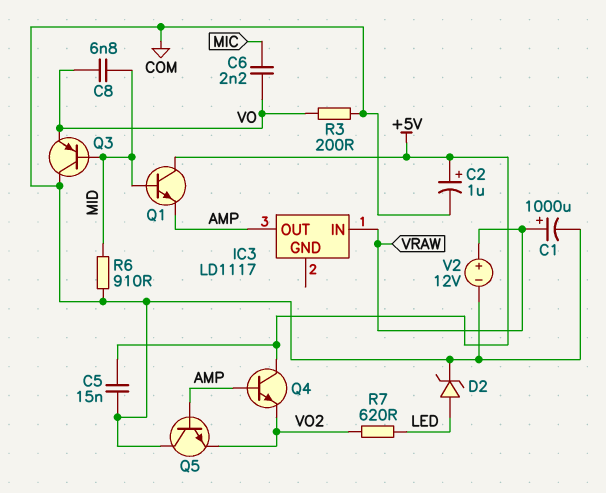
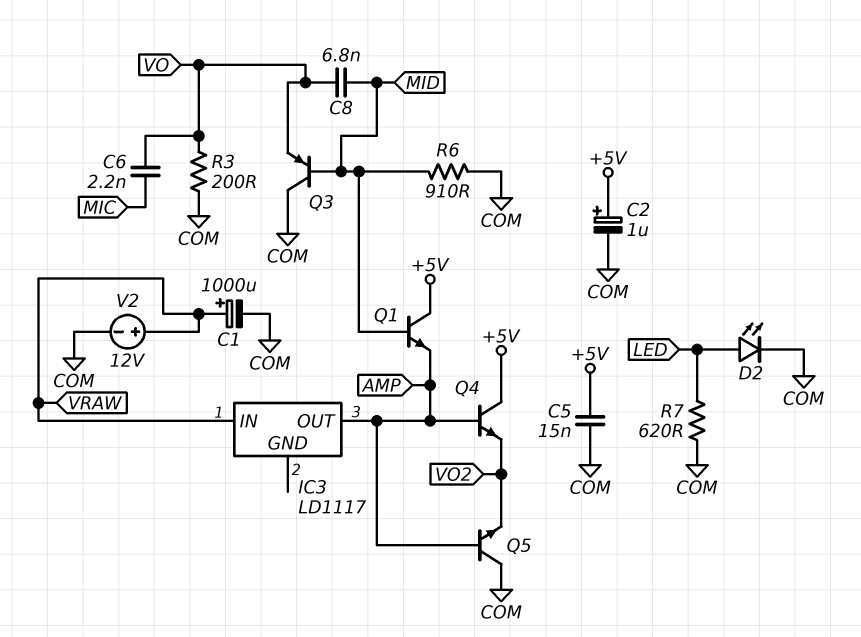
D2: zener (A LED, K COM) -> LED (A LED, K COM)
R7: 620 (LED, VO2) -> 620 (COM, LED)

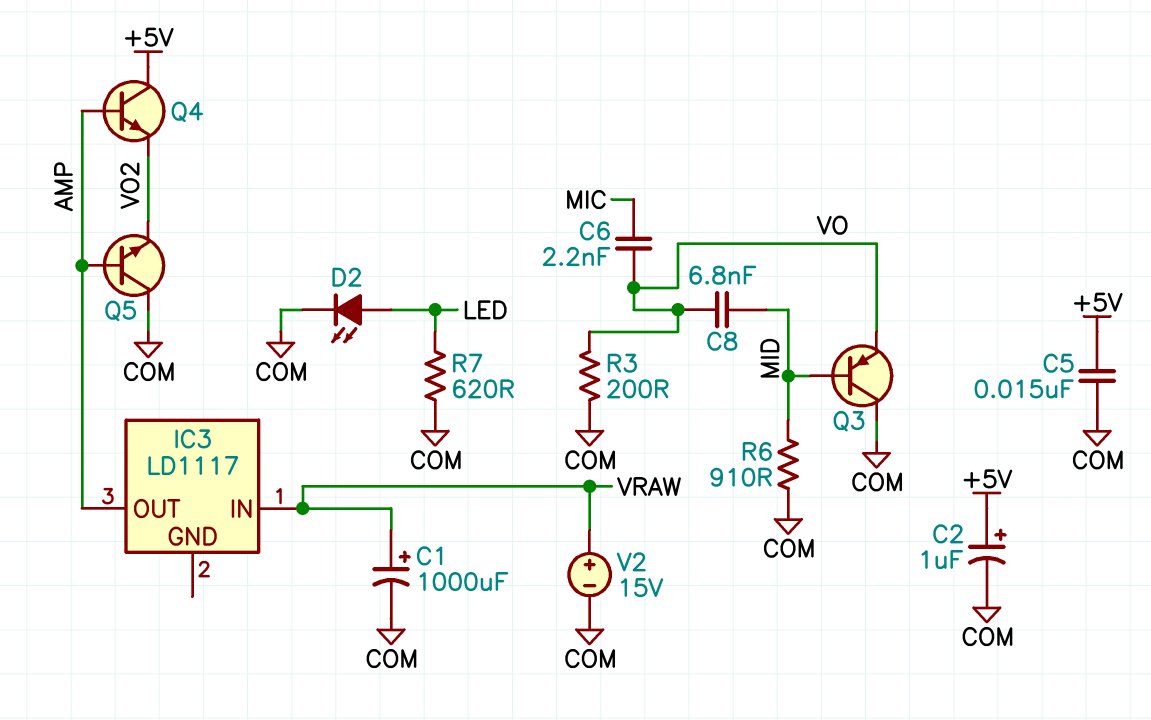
Q1: NPN (B MID, C +5V, E AMP) -> none
V2: 12V (plus VRAW, minus COM) -> 15V (plus VRAW, minus COM)

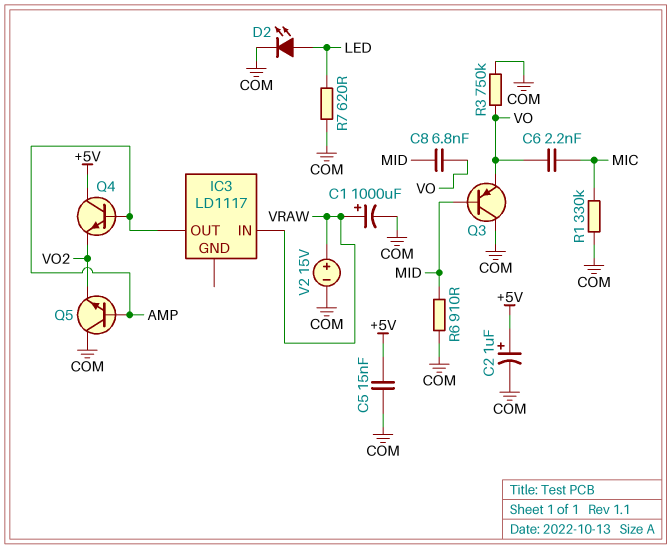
R1: none -> 330k (COM, MIC)
R3: 200 (COM, VO) -> 750k (COM, VO)

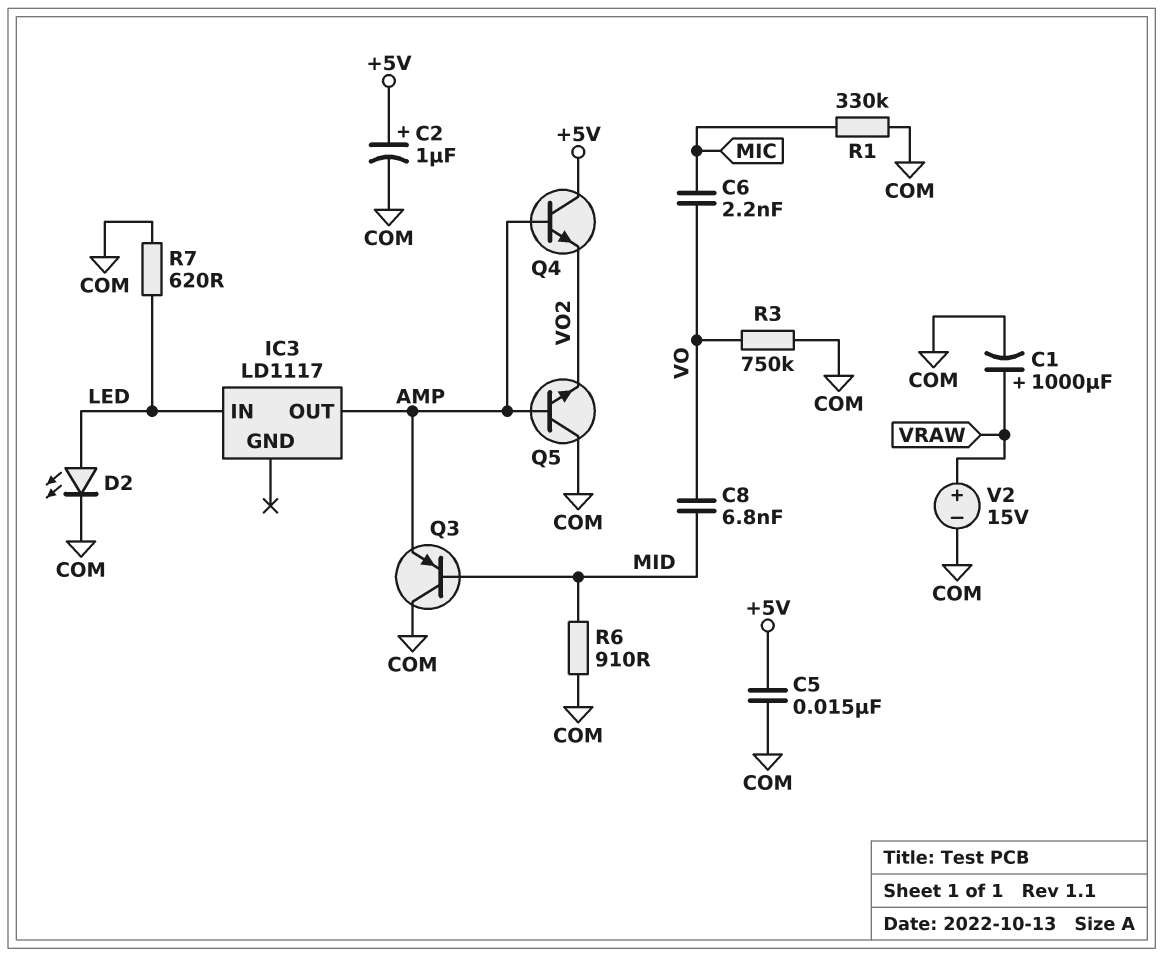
IC3 pin IN: VRAW -> LED
Q3: PNP (B MID, C COM, E VO) -> PNP (B MID, C COM, E AMP)

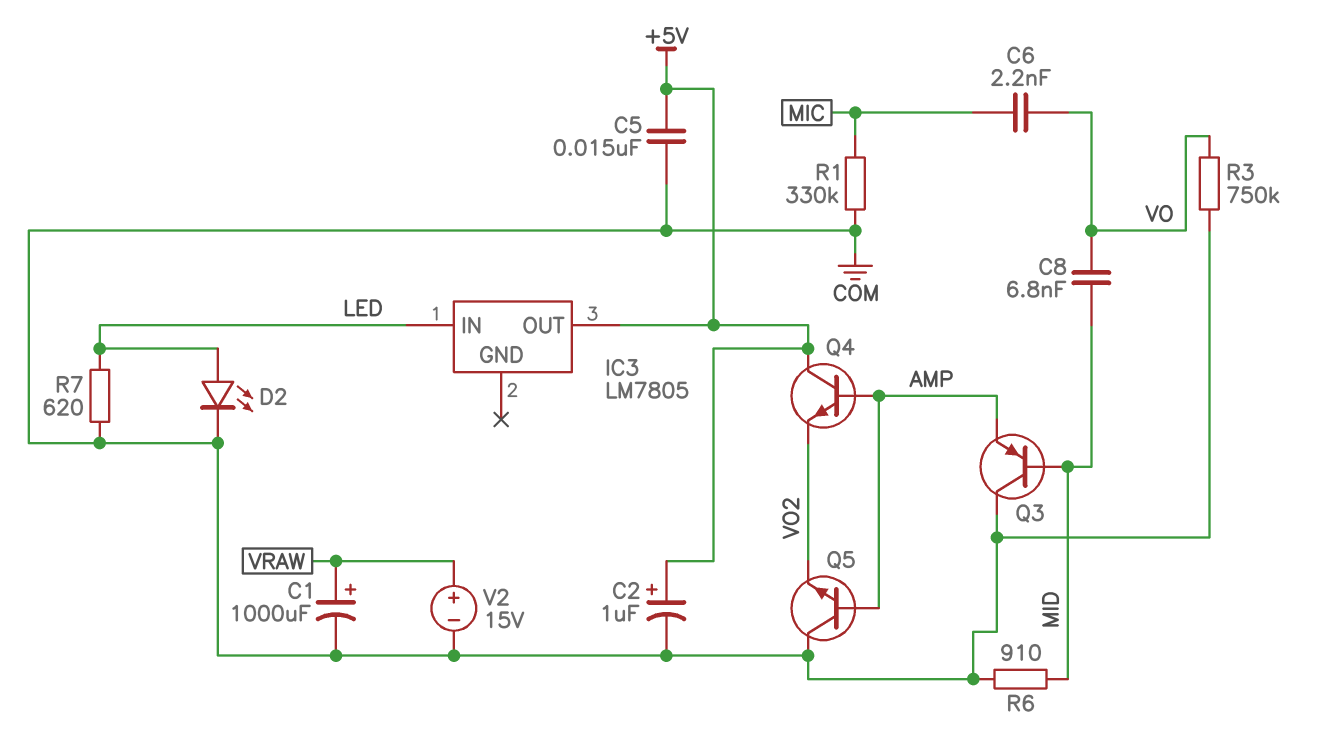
IC3: LD1117 -> LM7805
IC3 pin OUT: AMP -> +5V

